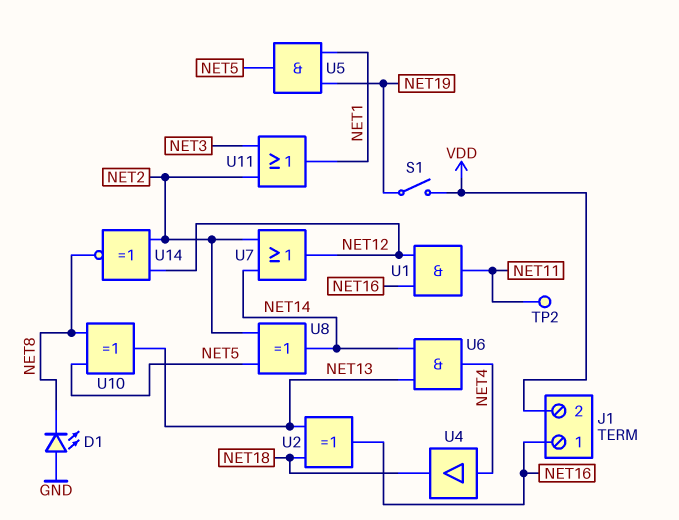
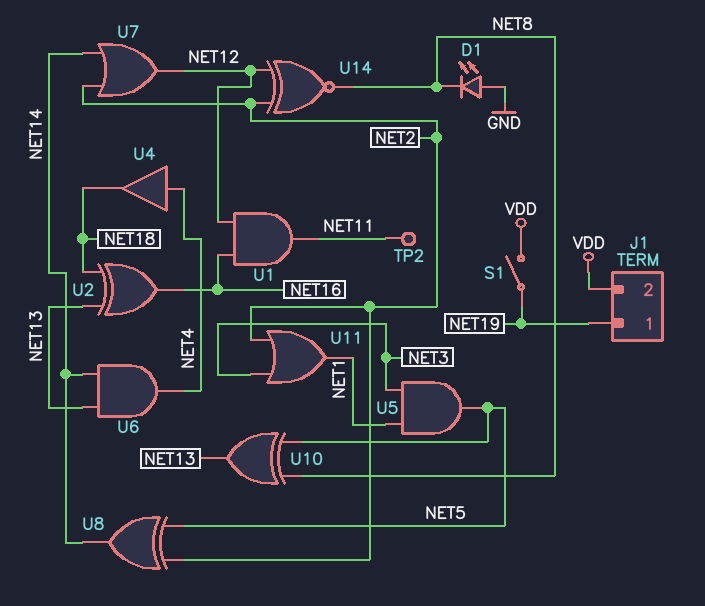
J1 pin 1: NET16 -> NET19
U5: AND (in NET1, in NET19, out NET5) -> AND (in NET1, in NET3, out NET5)

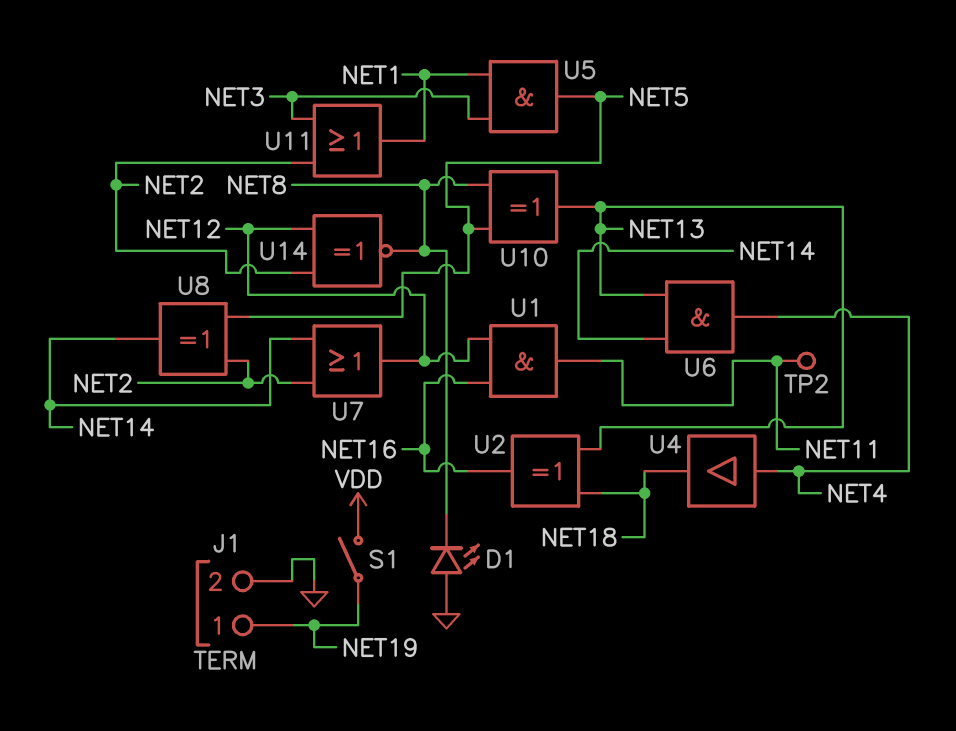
J1 pin 2: VDD -> GND

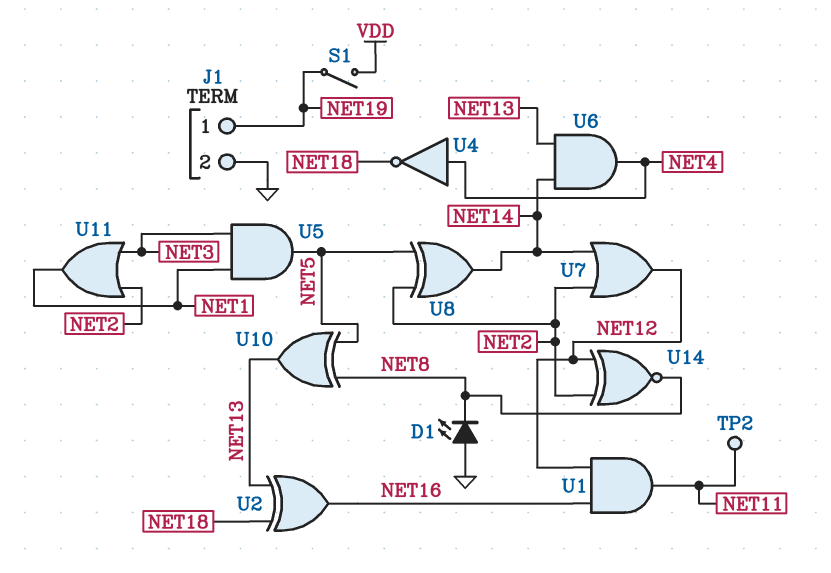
U4: buffer (in NET4, out NET18) -> NOT (in NET4, out NET18)

